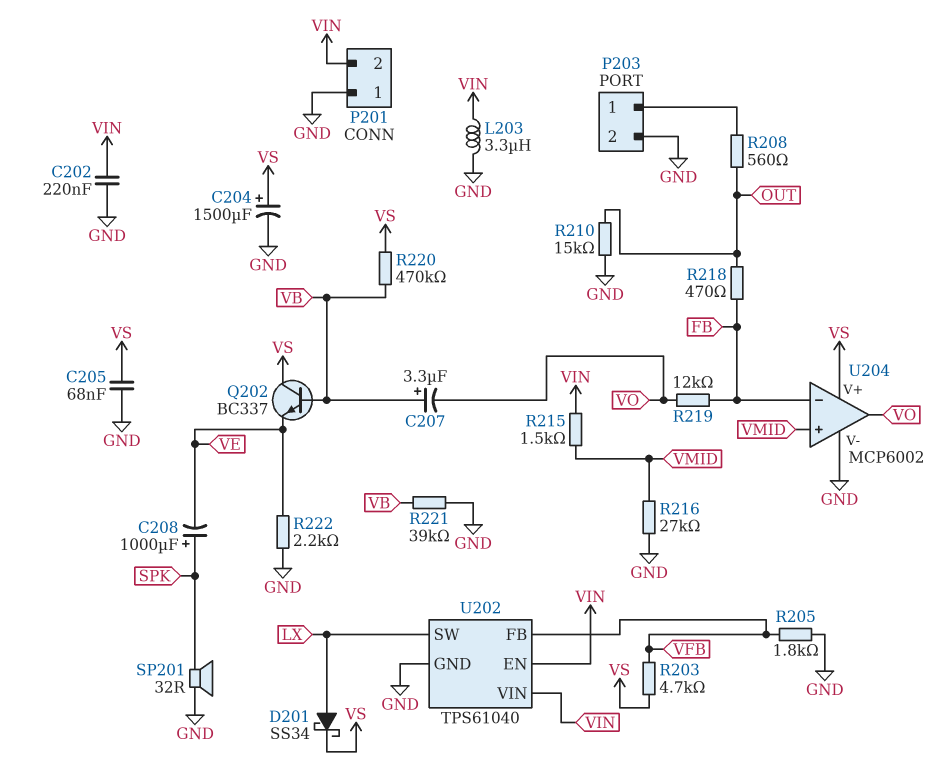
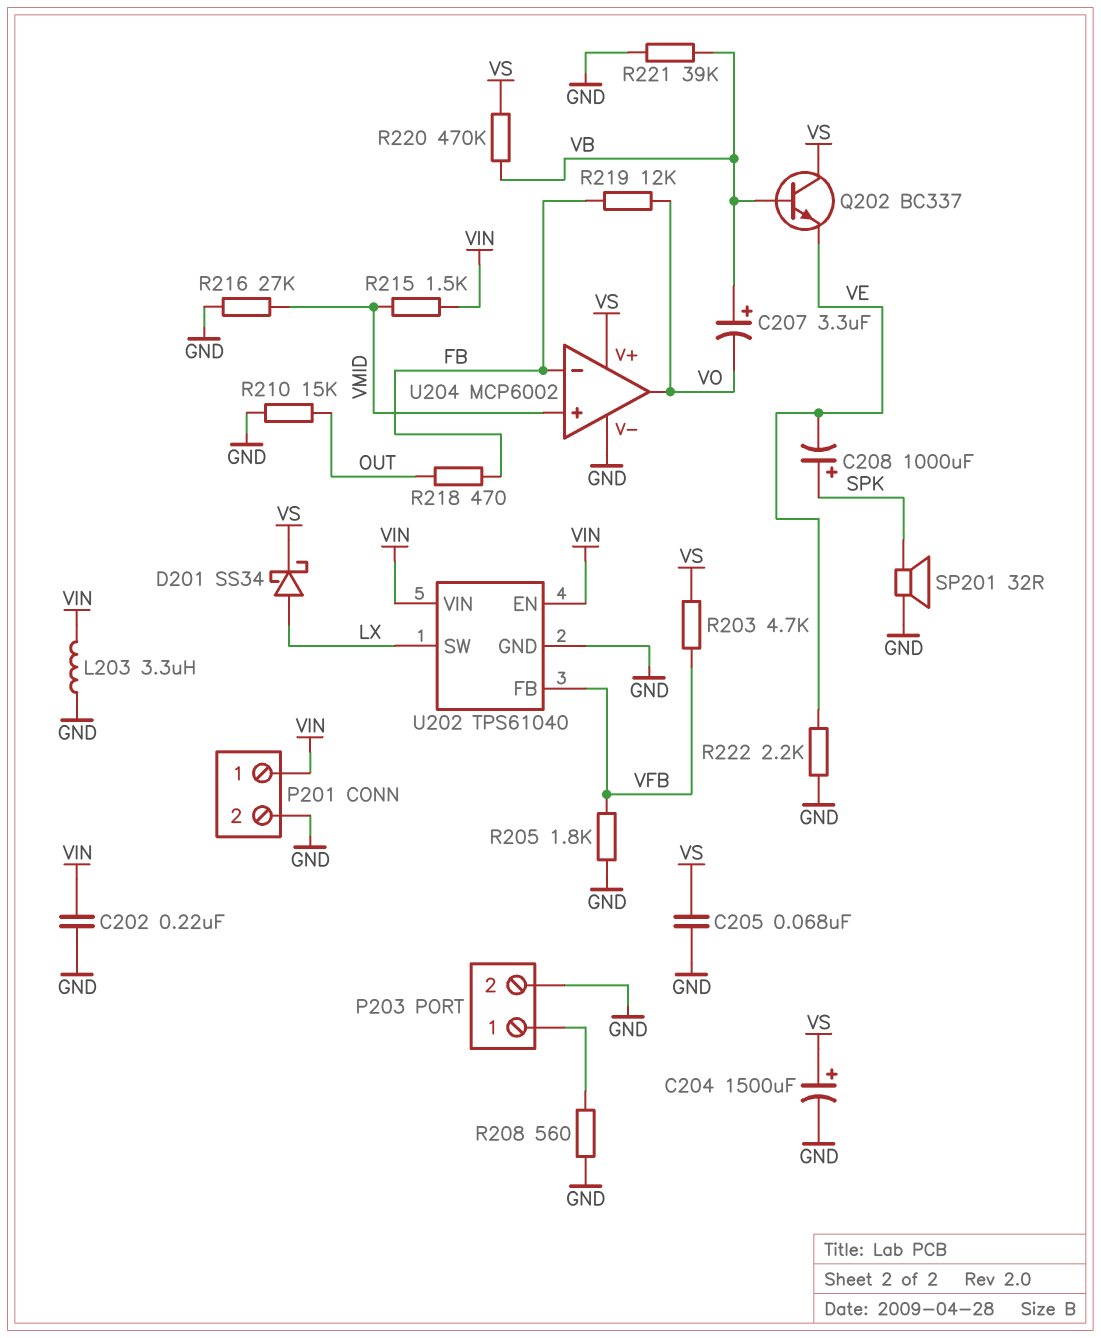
P201 pin 1: GND -> VIN
P201 pin 2: VIN -> GND
R208: 560 (OUT, P203/1) -> 560 (GND, P203/1)

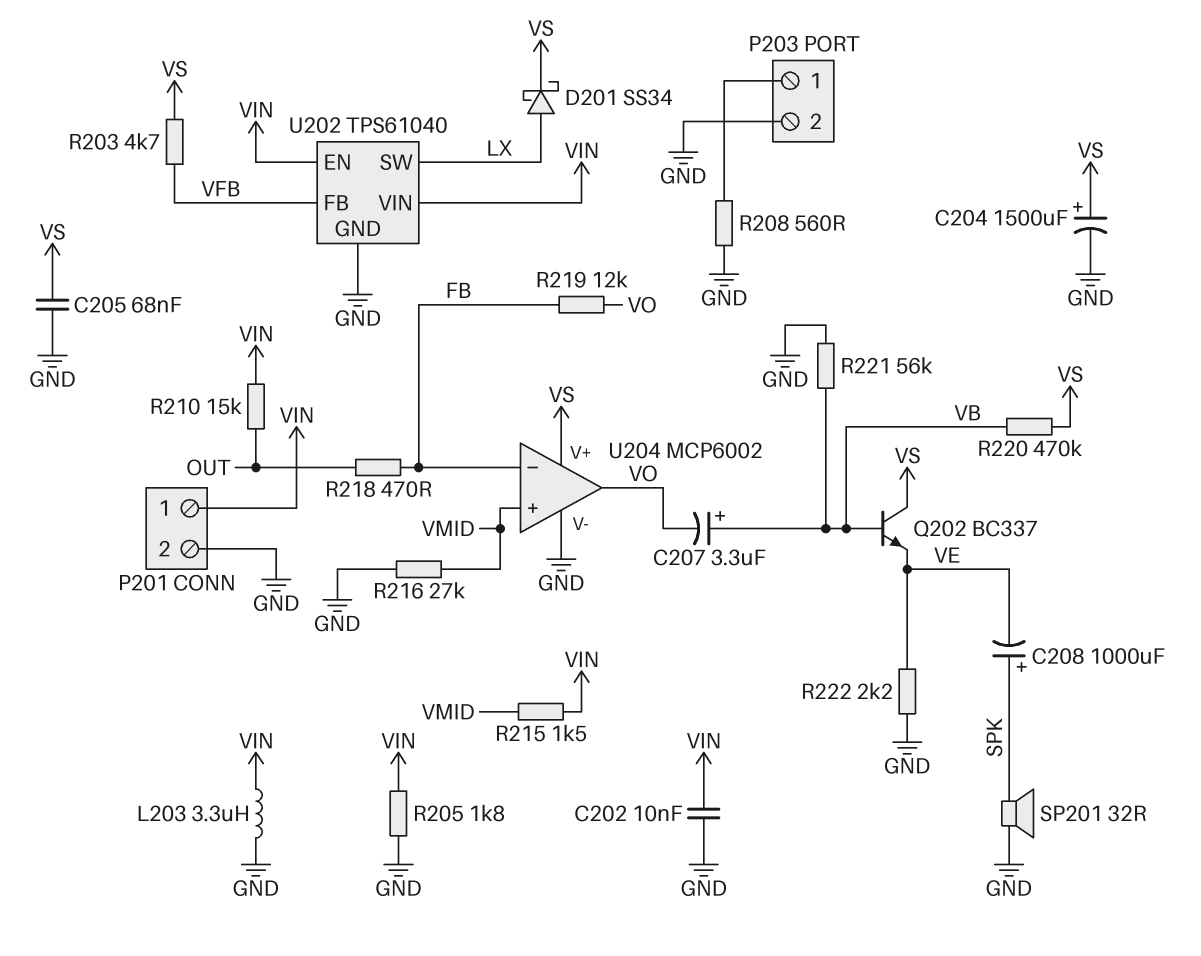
C202: 220nF (GND, VIN) -> 10nF (GND, VIN)
R205: 1.8k (GND, VFB) -> 1.8k (GND, VIN)
R210: 15k (GND, OUT) -> 15k (OUT, VIN)
R221: 39k (GND, VB) -> 56k (GND, VB)

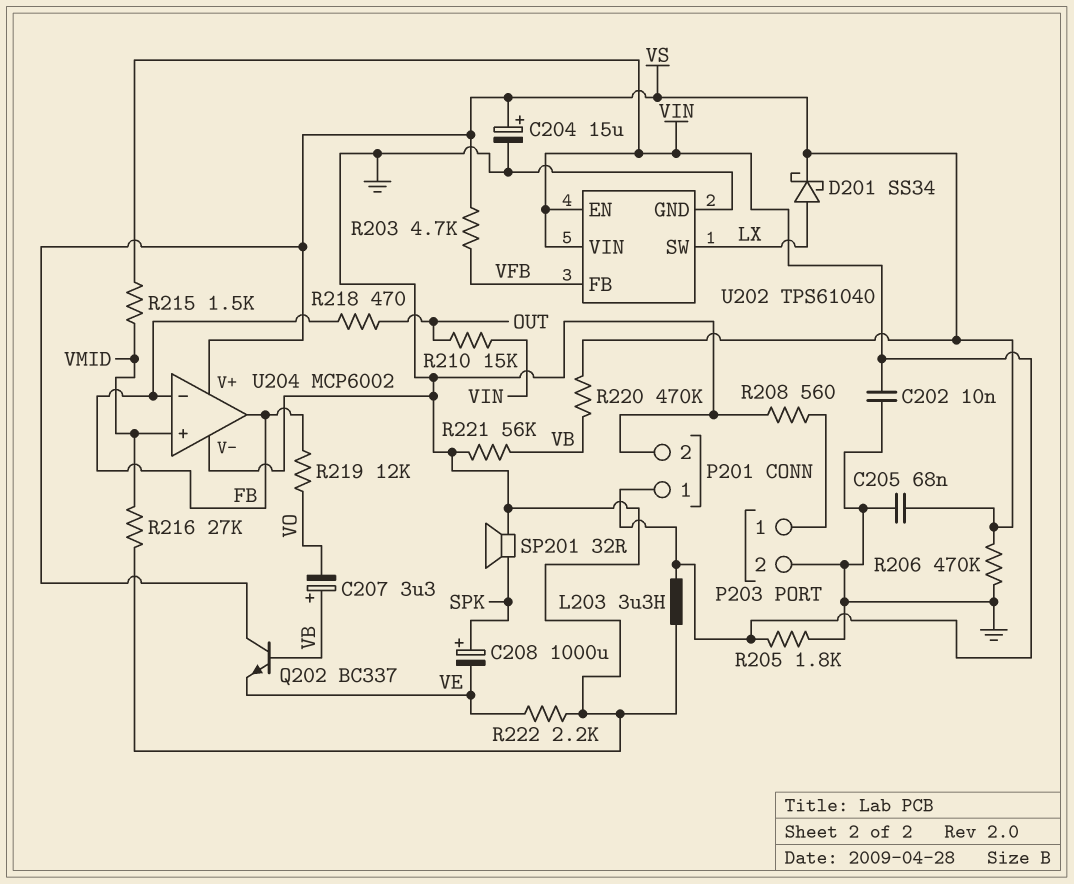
C204: 1500uF (plus VS, minus GND) -> 15uF (plus VS, minus GND)
R206: none -> 470k (GND, VS)
U204 pin out: VO -> FB

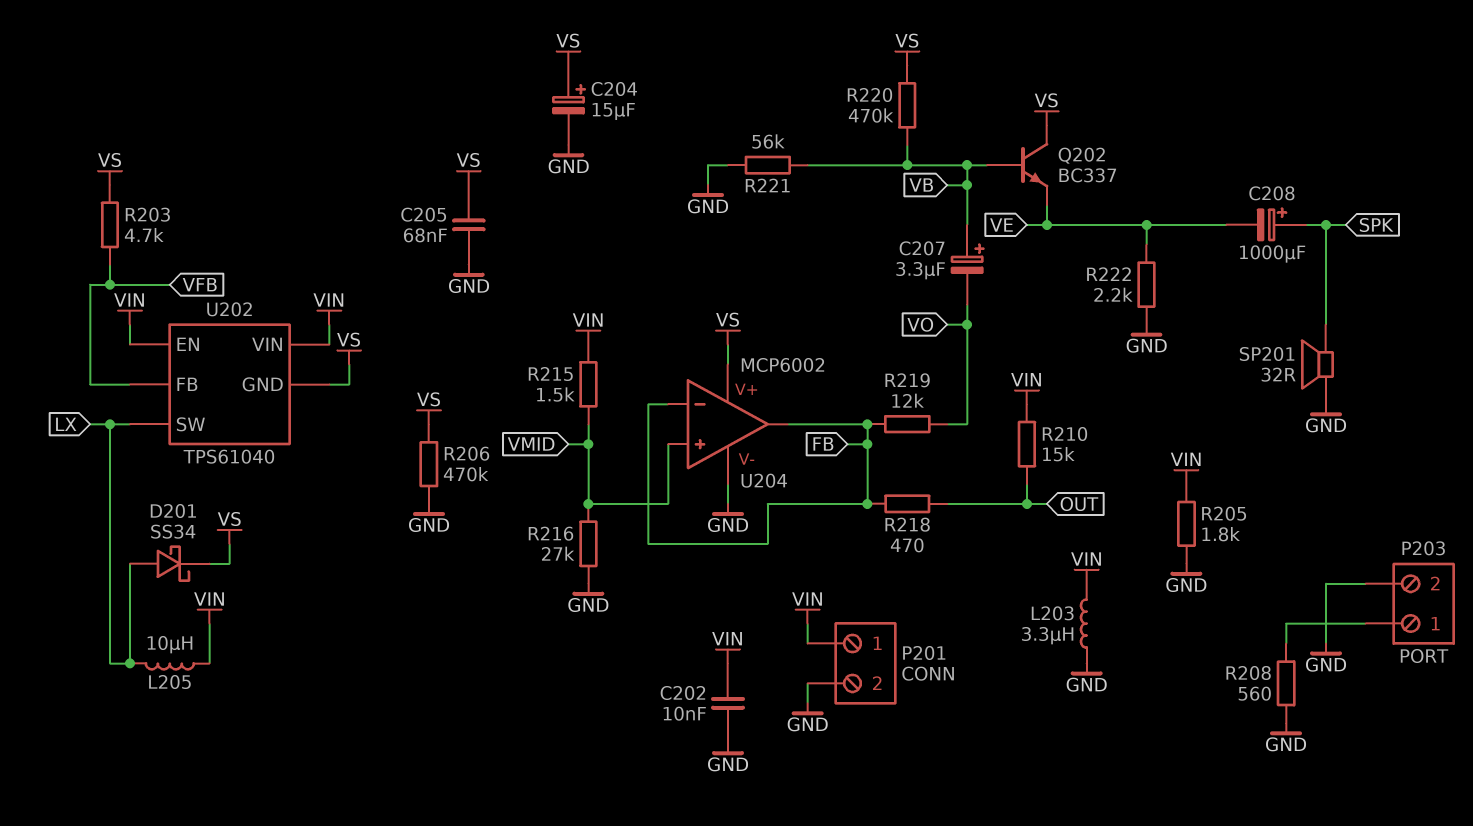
L205: none -> 10uH (LX, VIN)
U202 pin GND: GND -> VS

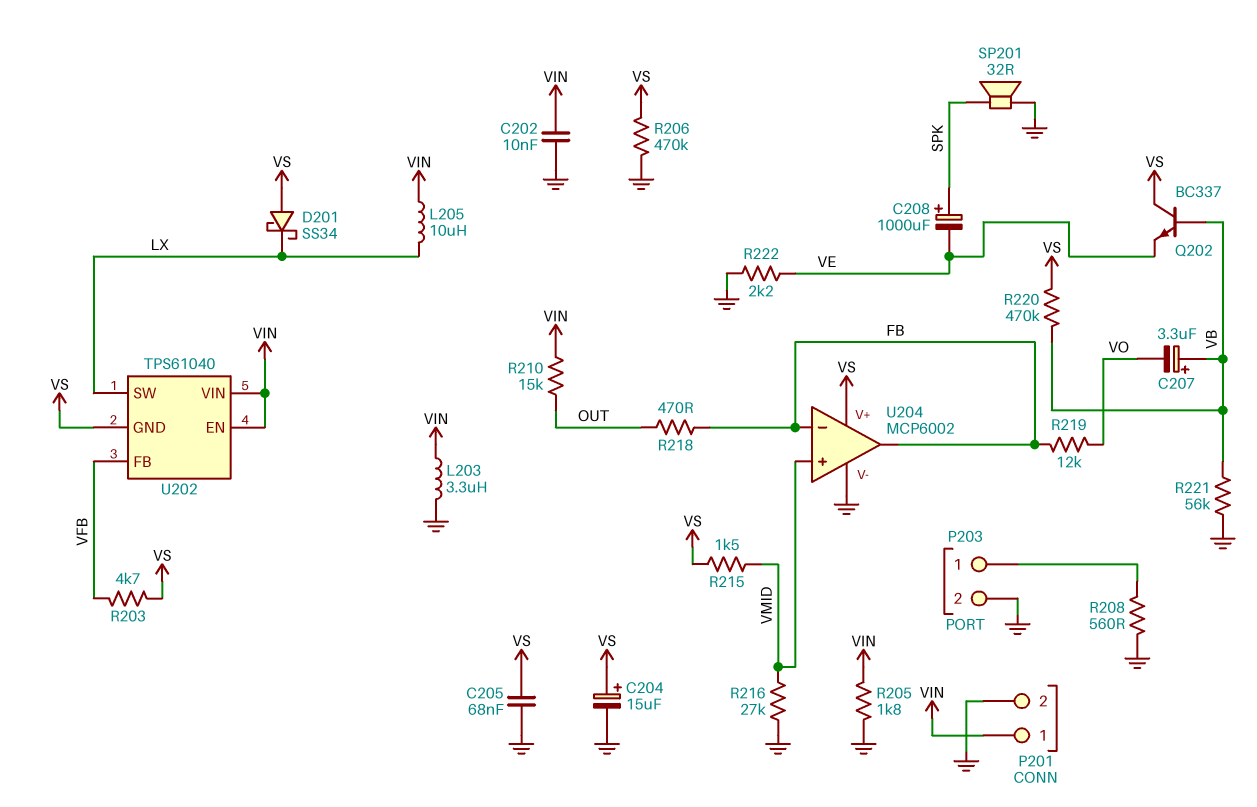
D201: schottky SS34 (A LX, K VS) -> schottky SS34 (A VS, K LX)
R215: 1.5k (VIN, VMID) -> 1.5k (VMID, VS)

